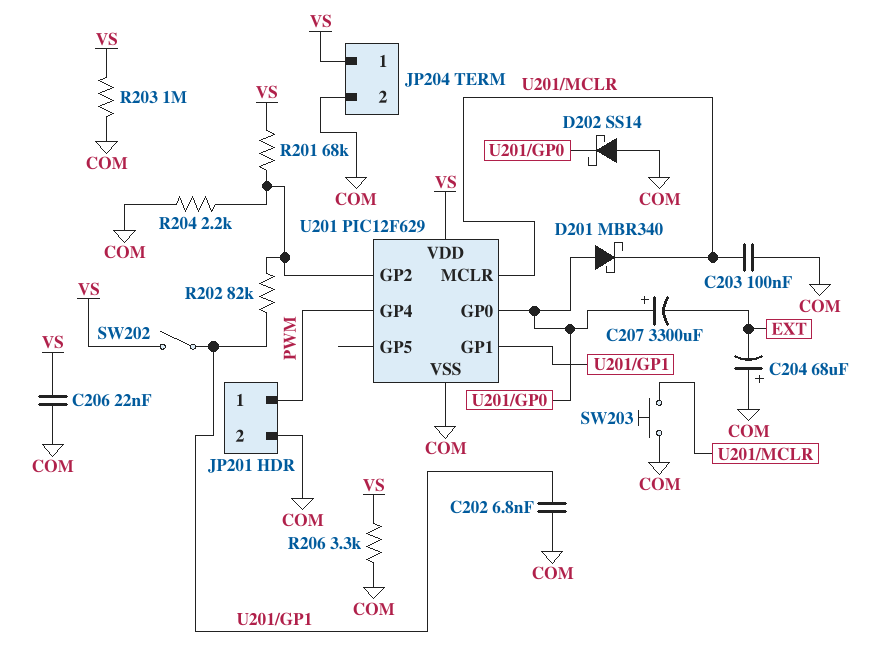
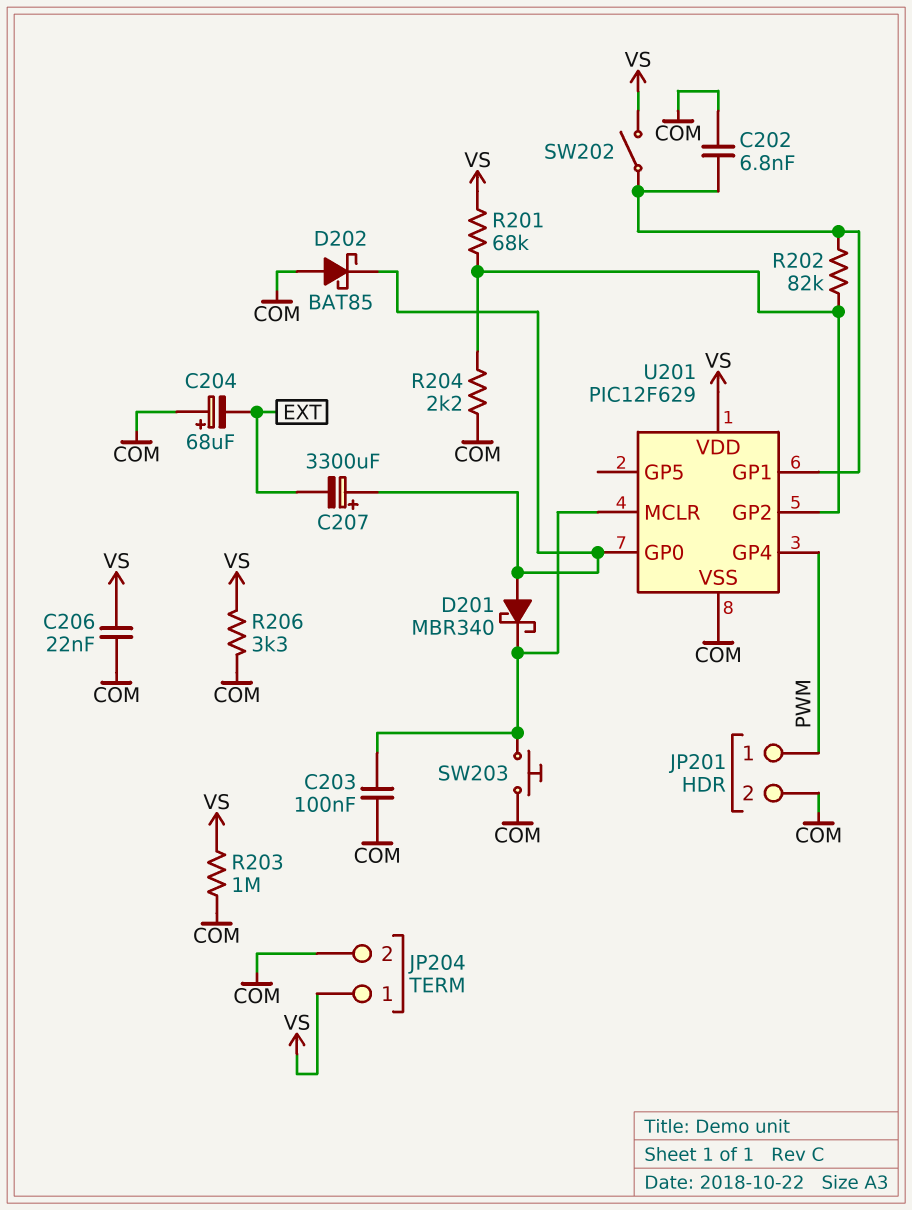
D202: schottky SS14 (A COM, K U201/GP0) -> schottky BAT85 (A COM, K U201/GP0)

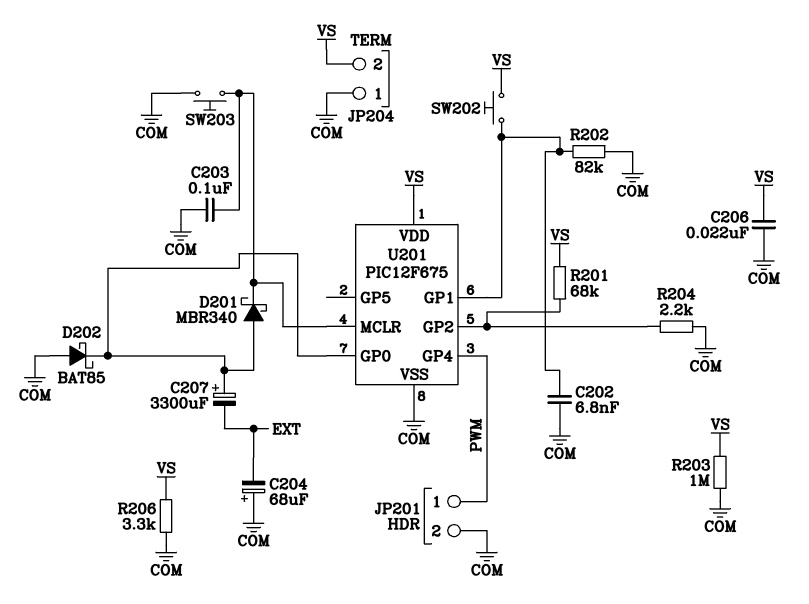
JP204 pin 1: VS -> COM
JP204 pin 2: COM -> VS
R202: 82k (U201/GP1, U201/GP2) -> 82k (COM, U201/GP1)
SW202: switch (U201/GP1, VS) -> button (U201/GP1, VS)
U201: PIC12F629 -> PIC12F675

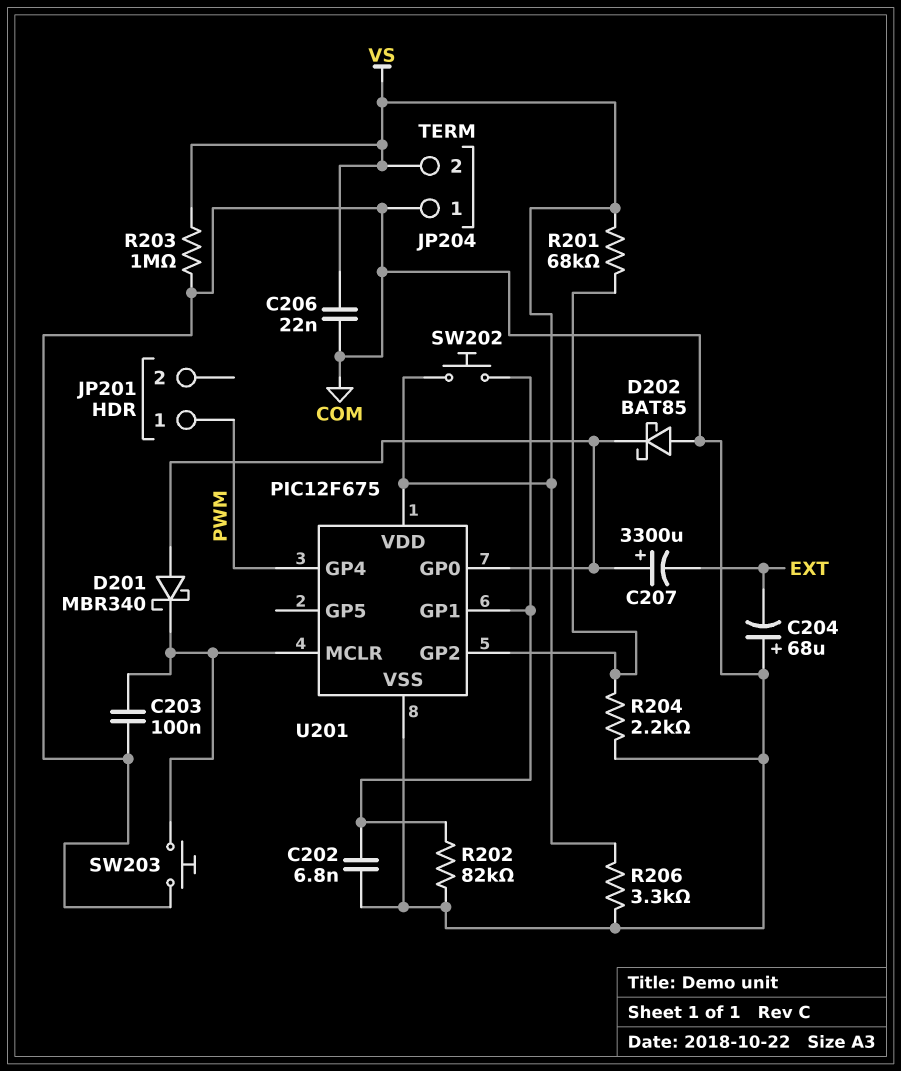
JP201 pin 2: COM -> none

